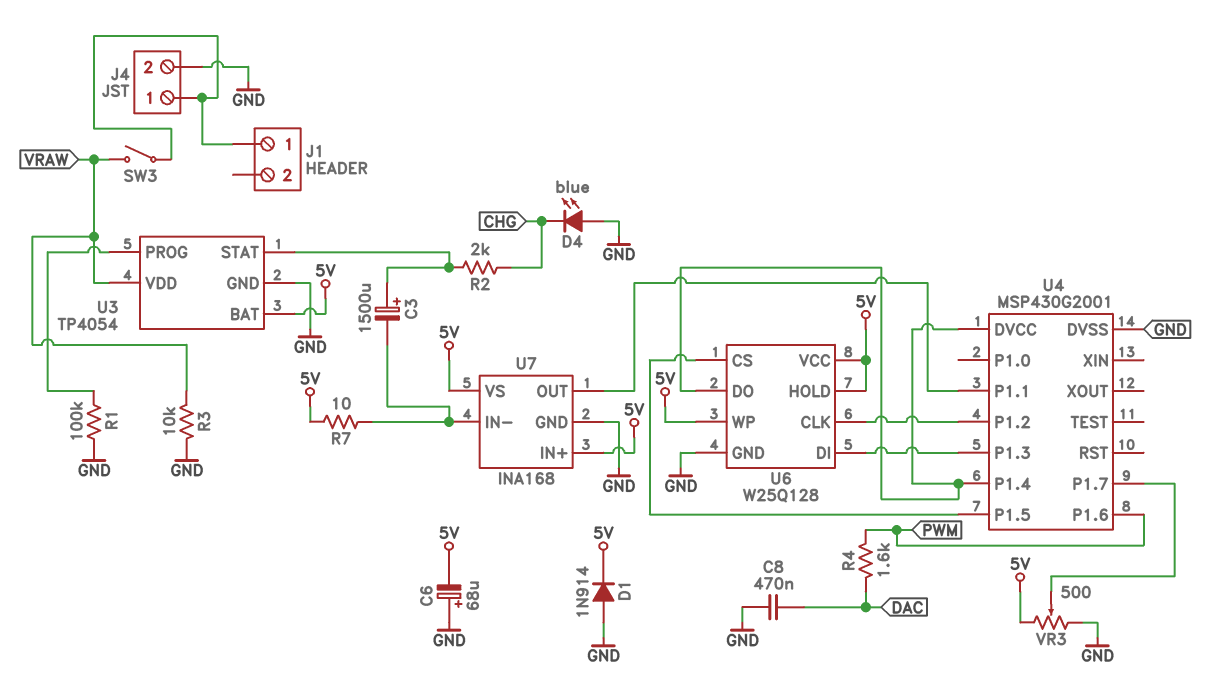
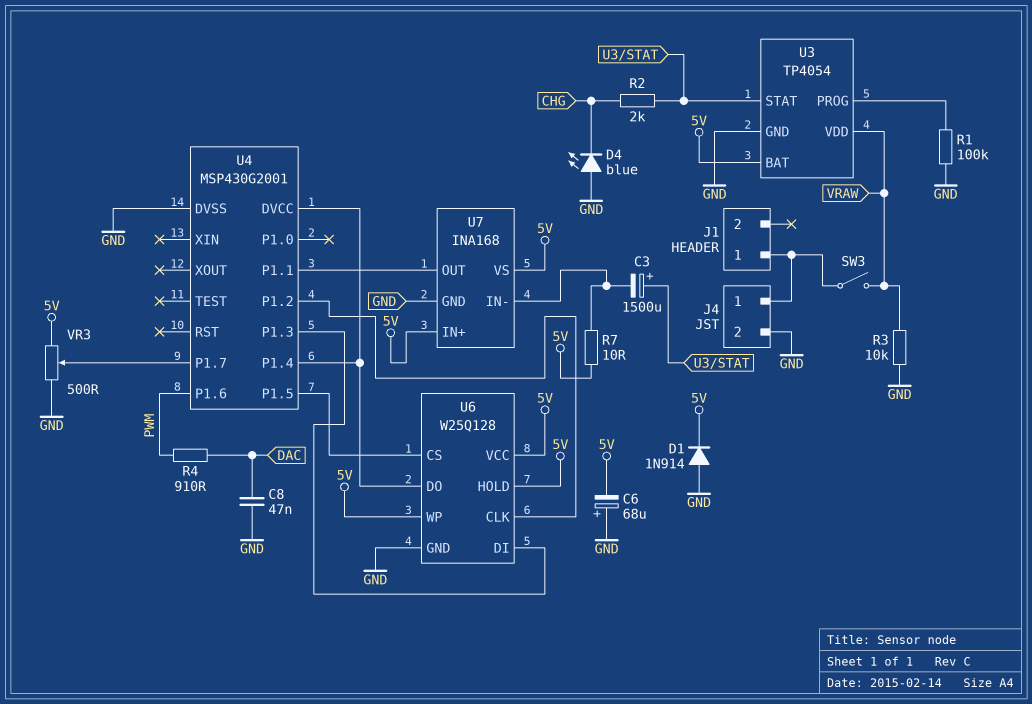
C8: 470nF (DAC, GND) -> 47nF (DAC, GND)
R4: 1.6k (DAC, PWM) -> 910 (DAC, PWM)

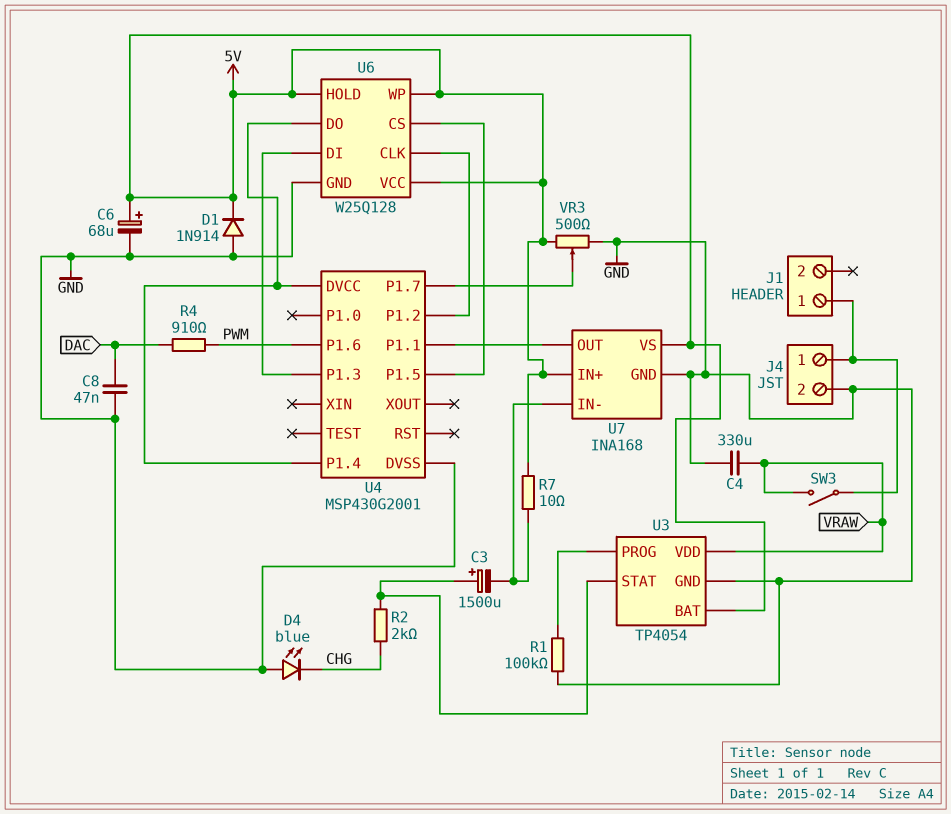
C4: none -> 330uF (GND, VRAW)
C6: 68uF (plus GND, minus 5V) -> 68uF (plus 5V, minus GND)
R3: 10k (GND, VRAW) -> none

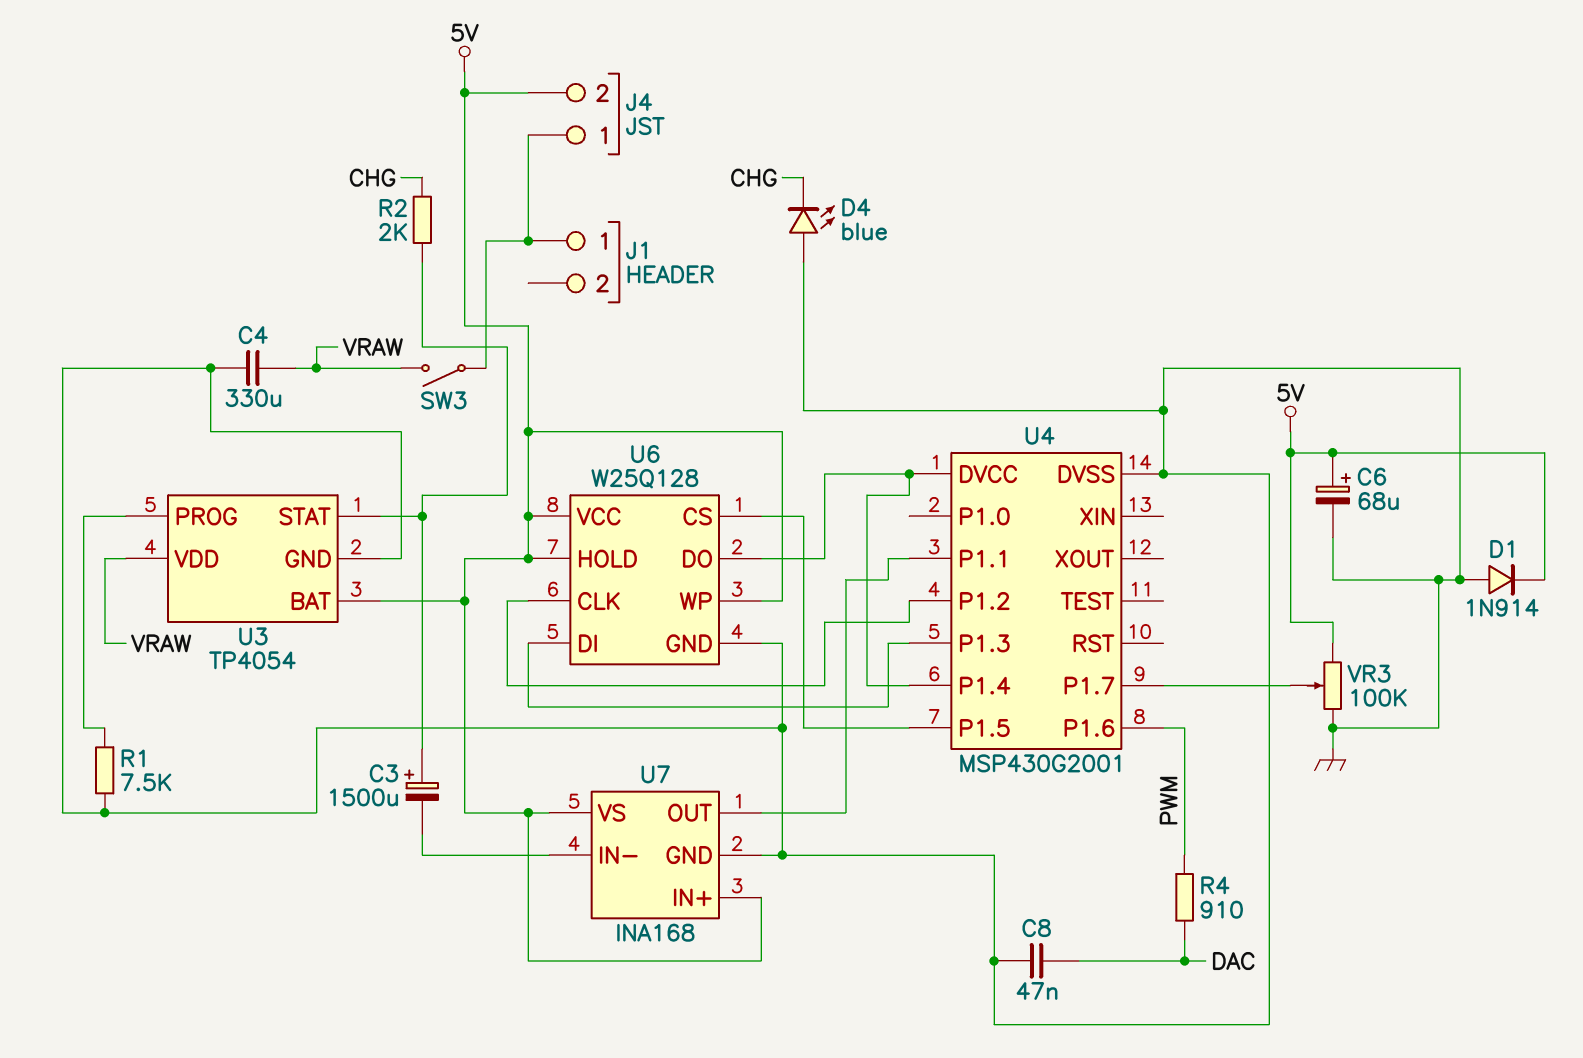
J4 pin 2: GND -> 5V
R1: 100k (GND, U3/PROG) -> 7.5k (GND, U3/PROG)
R7: 10 (5V, U7/IN-) -> none
VR3: 500 (5V, GND, wiper U4/P1.7) -> 100k (5V, GND, wiper U4/P1.7)

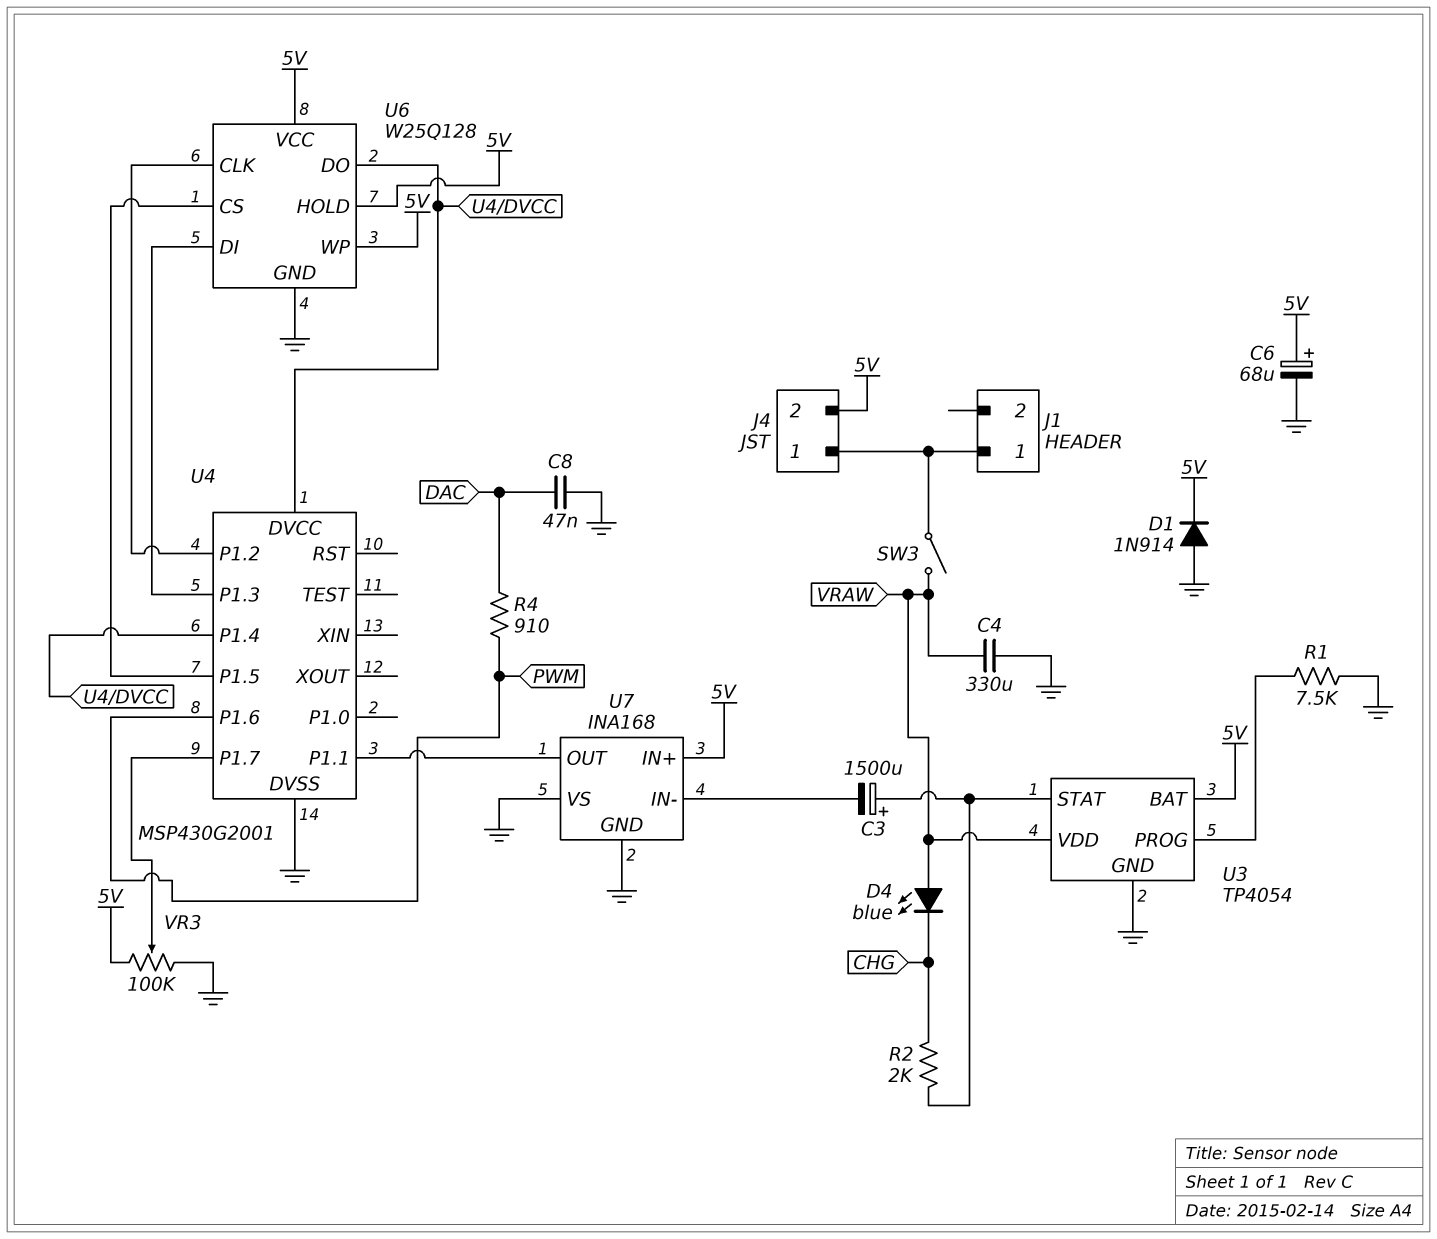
D4: LED blue (A GND, K CHG) -> LED blue (A VRAW, K CHG)
U7 pin VS: 5V -> GND

